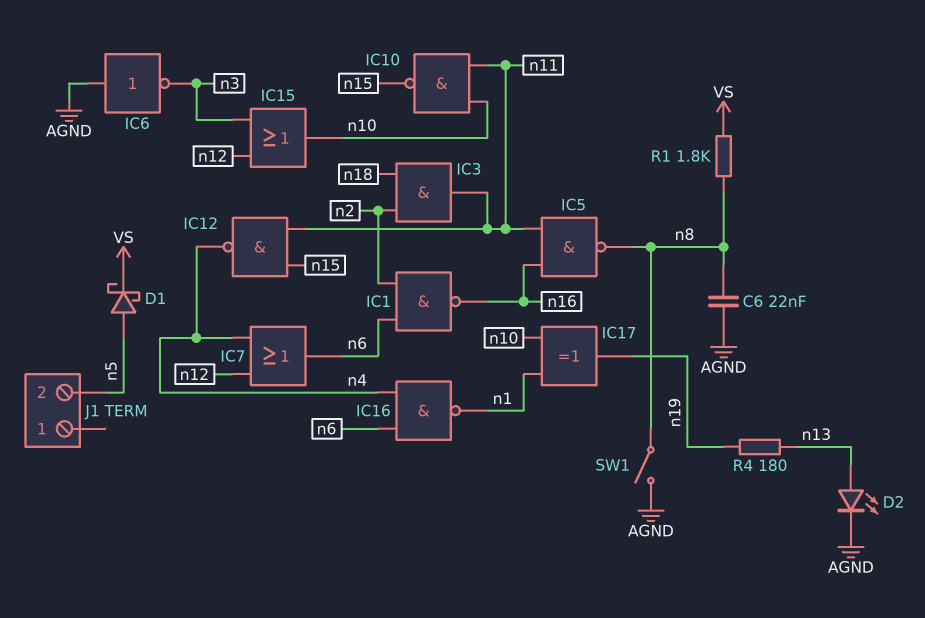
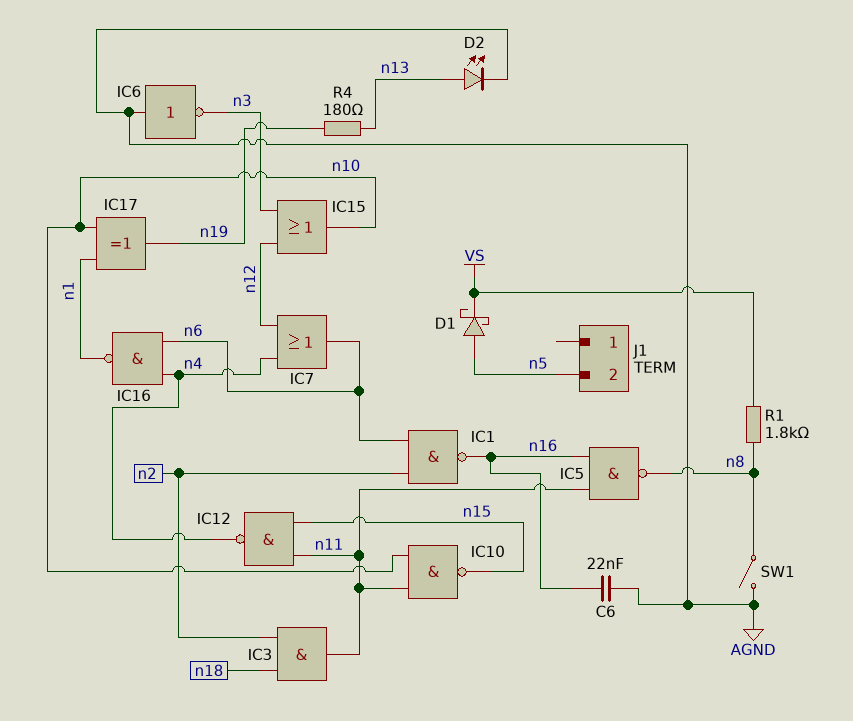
C6: 22nF (AGND, n8) -> 22nF (AGND, n16)

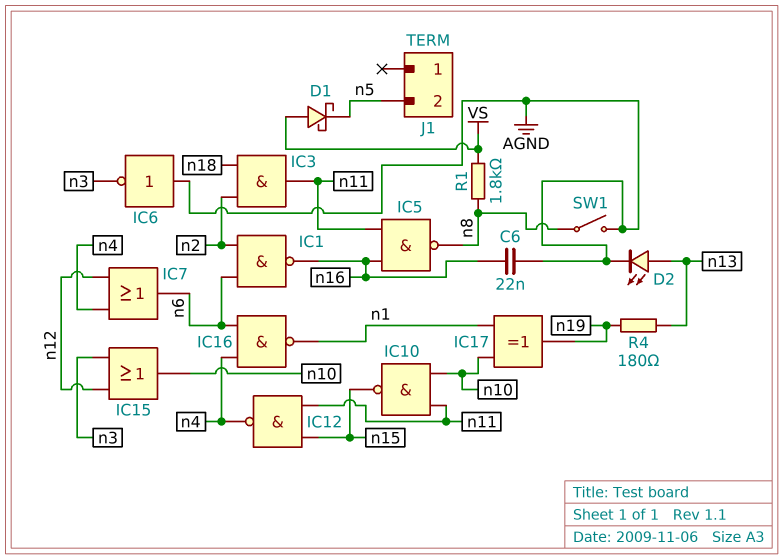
D1: schottky (A n5, K VS) -> schottky (A VS, K n5)

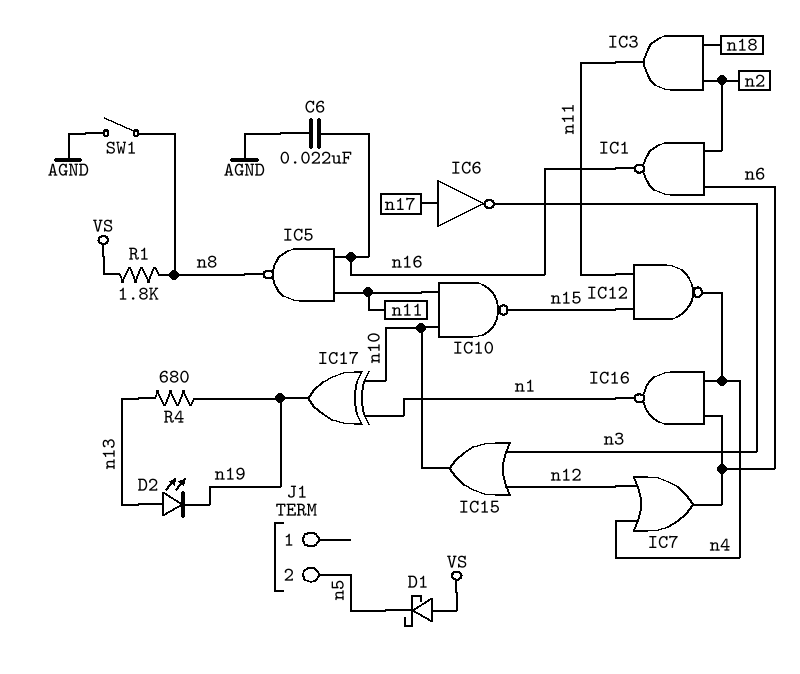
D2: LED (A n13, K AGND) -> LED (A n13, K n19)
IC6: NOT (in AGND, out n3) -> NOT (in n17, out n3)
R4: 180 (n13, n19) -> 680 (n13, n19)

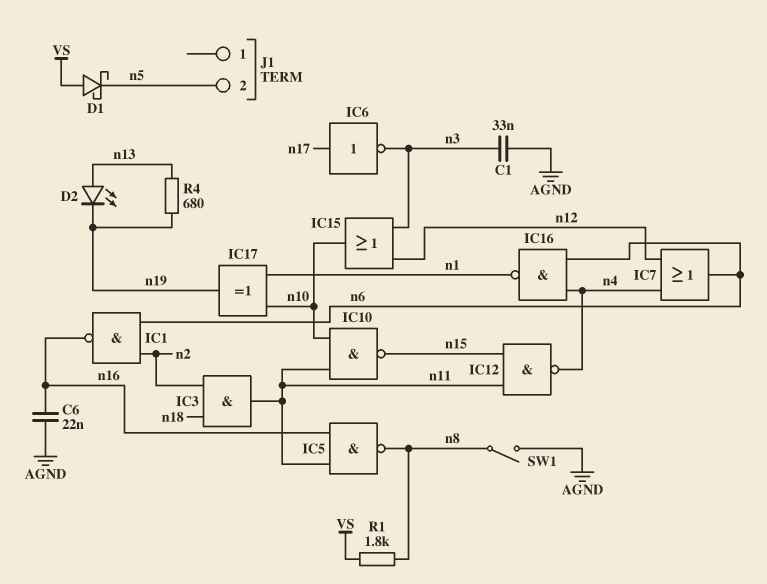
C1: none -> 33nF (AGND, n3)

